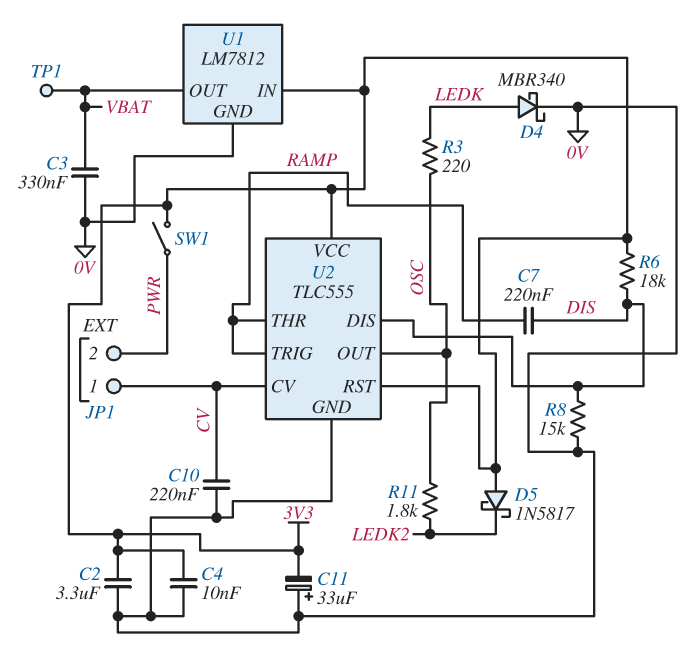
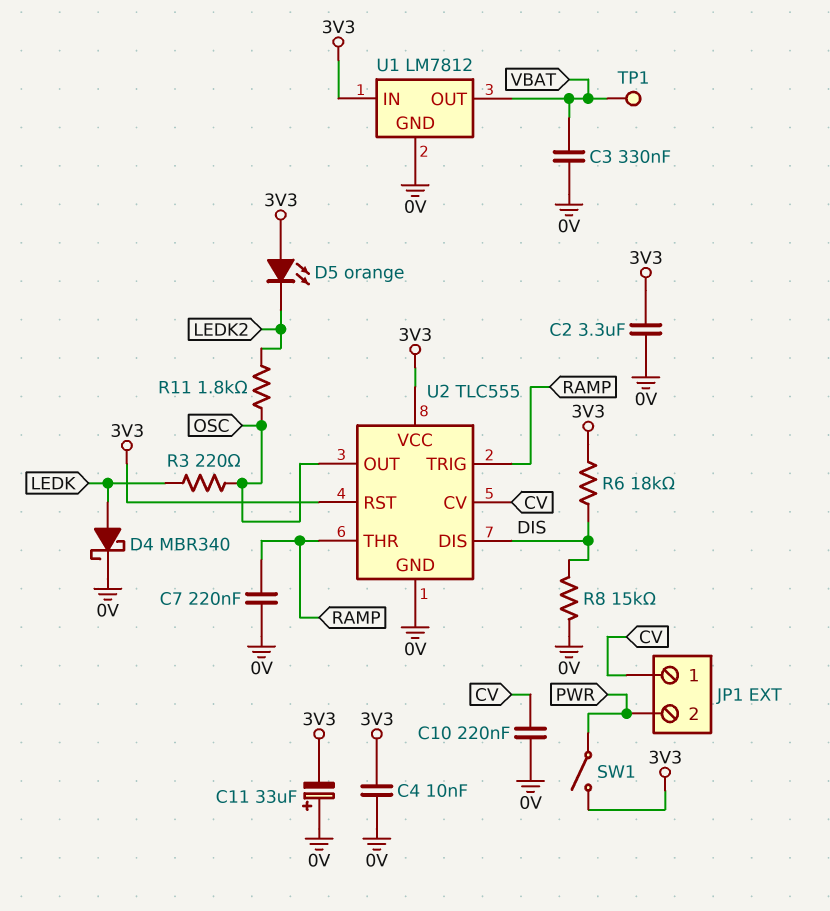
C7: 220nF (DIS, RAMP) -> 220nF (0V, RAMP)
D5: schottky 1N5817 (A 3V3, K LEDK2) -> LED orange (A 3V3, K LEDK2)

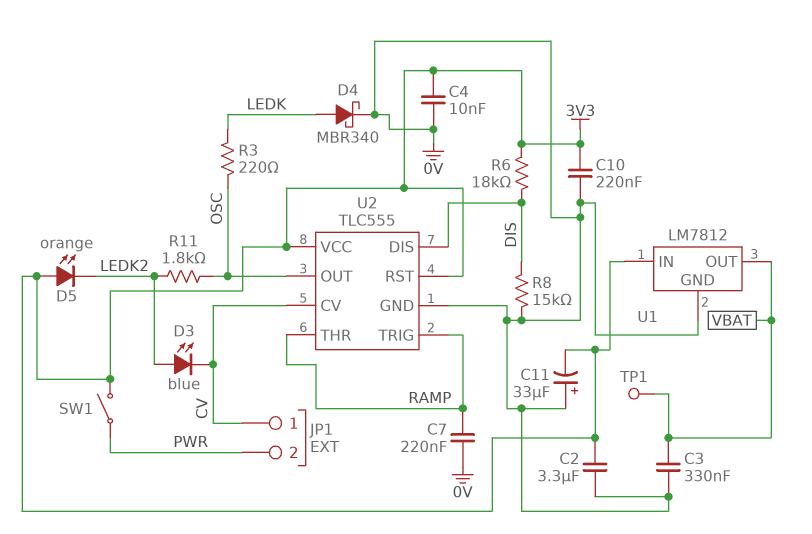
C10: 220nF (0V, CV) -> 220nF (0V, 3V3)
D3: none -> LED blue (A LEDK2, K CV)

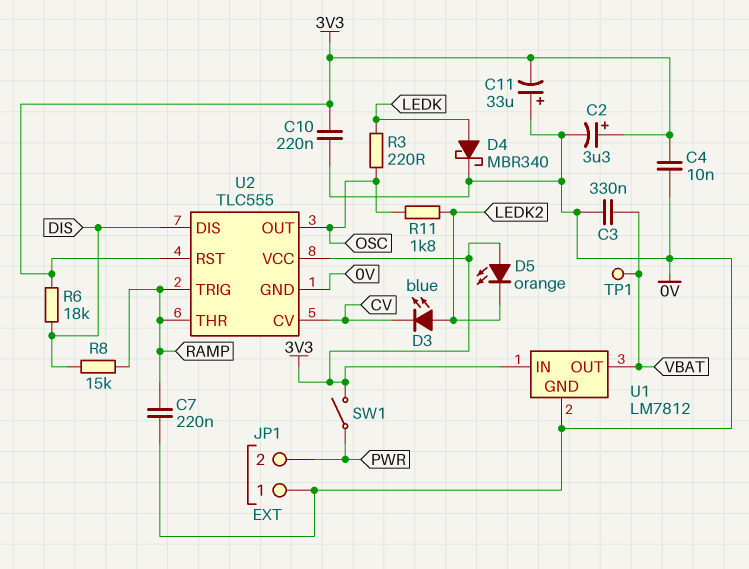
C2: 3.3uF (0V, 3V3) -> 3.3uF (plus 3V3, minus 0V)
JP1 pin 1: CV -> 0V
R8: 15k (0V, DIS) -> 15k (DIS, RAMP)

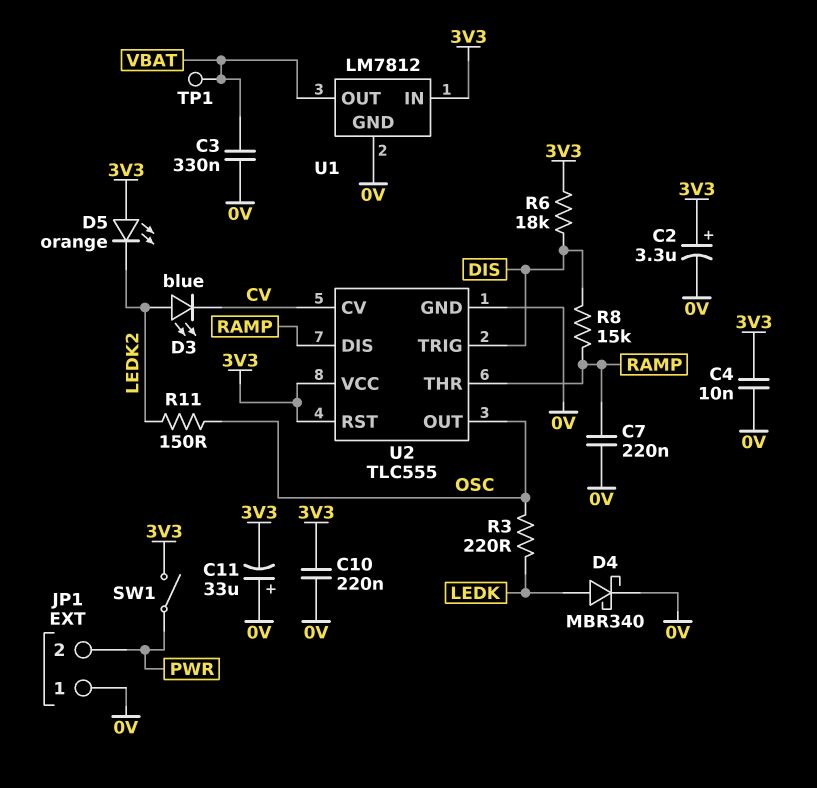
R11: 1.8k (LEDK2, OSC) -> 150 (LEDK2, OSC)
U2 pin DIS: DIS -> RAMP
U2 pin TRIG: RAMP -> DIS

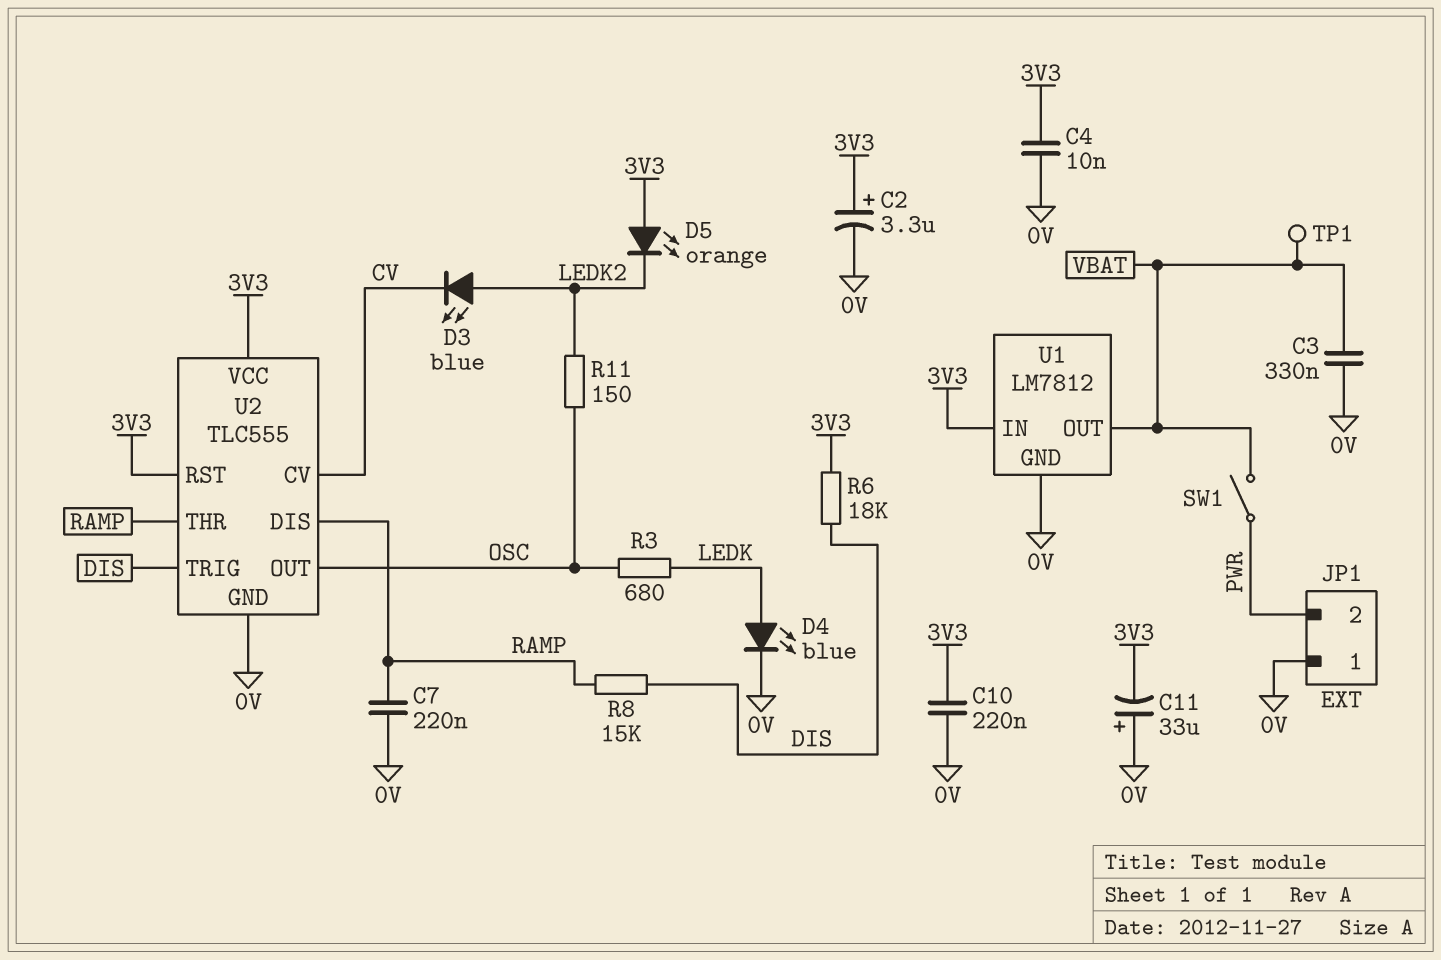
D4: schottky MBR340 (A LEDK, K 0V) -> LED blue (A LEDK, K 0V)
R3: 220 (LEDK, OSC) -> 680 (LEDK, OSC)
SW1: switch (3V3, PWR) -> switch (PWR, VBAT)

